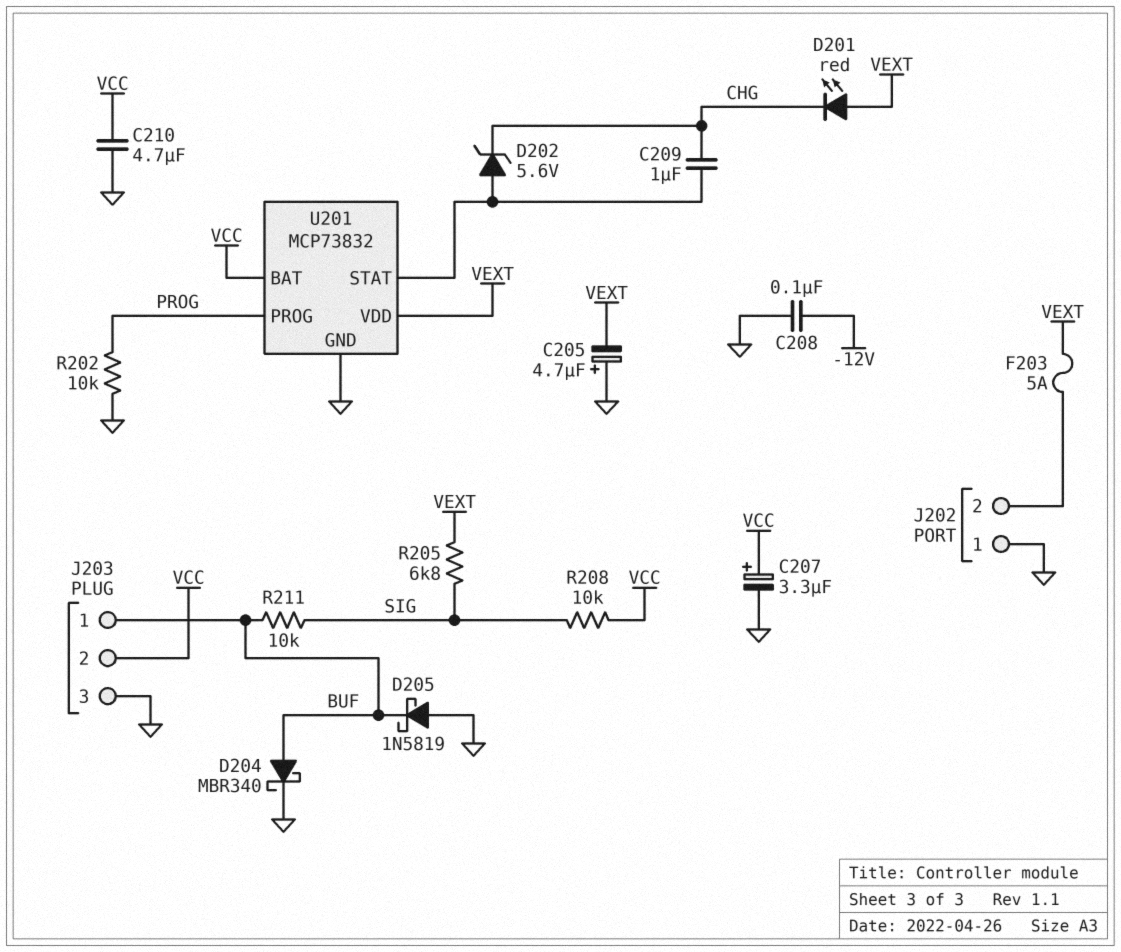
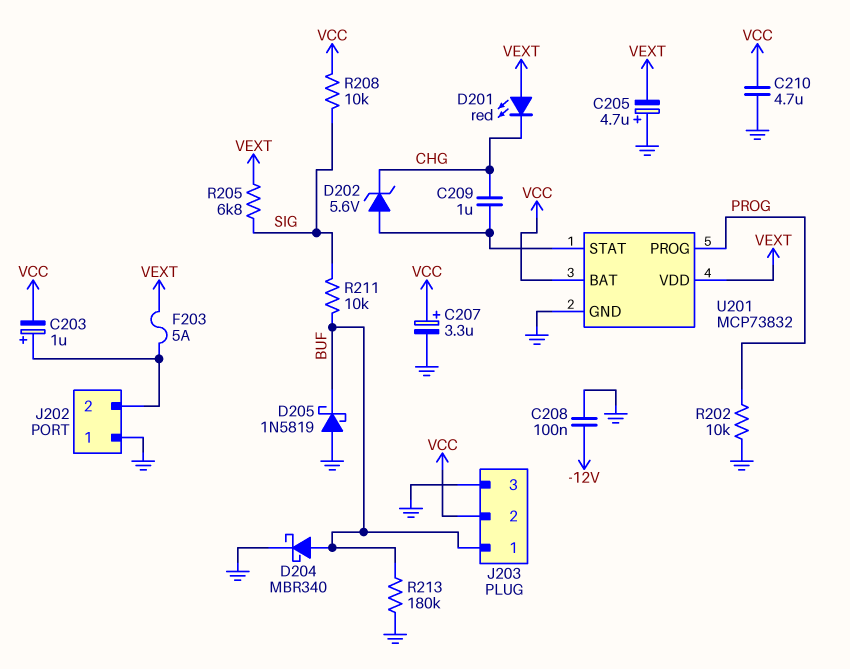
C203: none -> 1uF (plus J202/2, minus VCC)
R213: none -> 180k (BUF, GND)

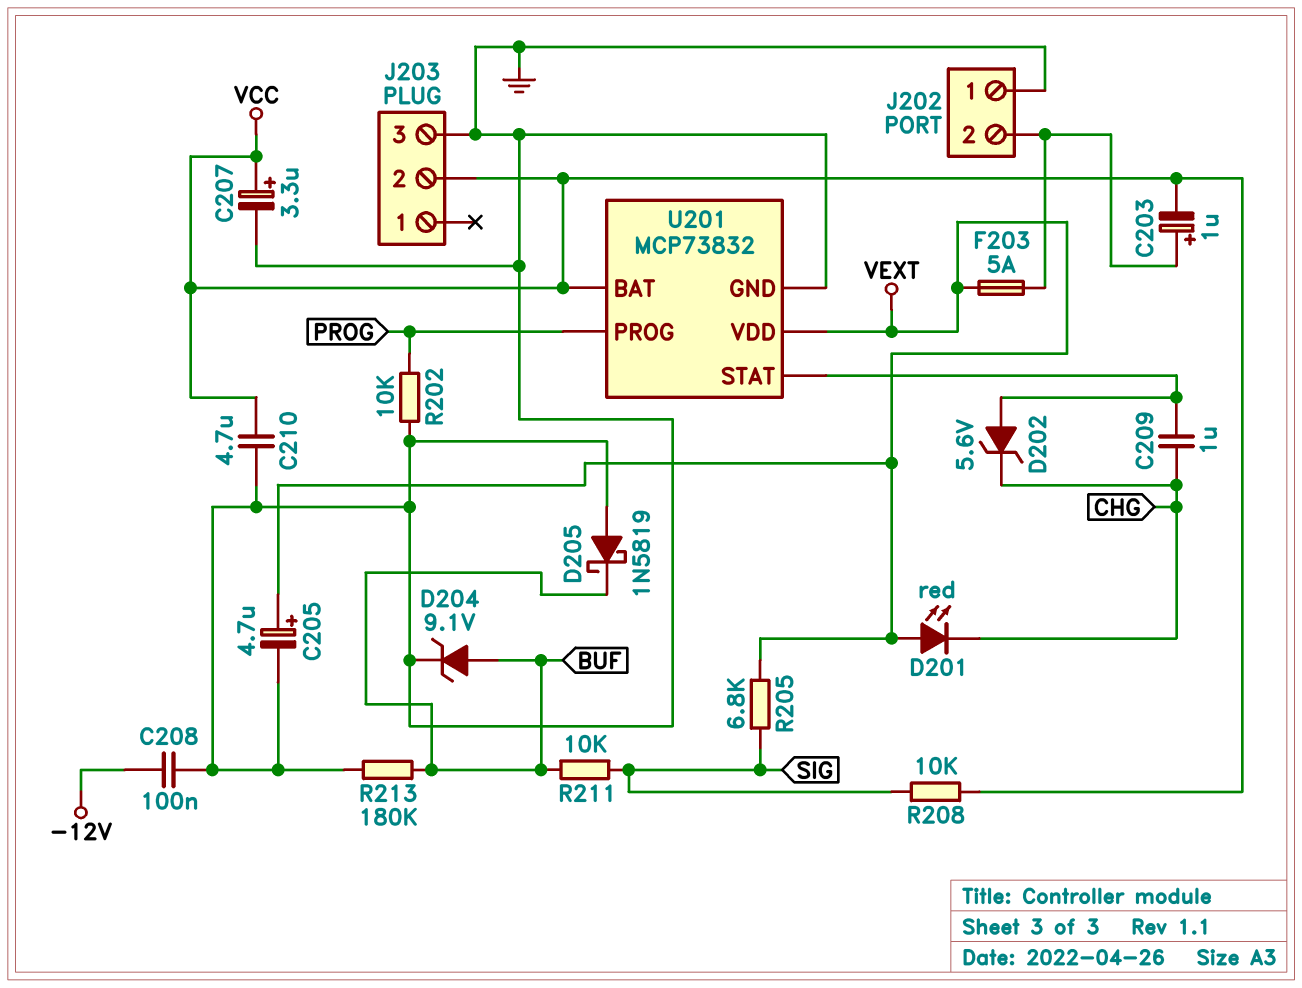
C205: 4.7uF (plus GND, minus VEXT) -> 4.7uF (plus VEXT, minus GND)
D204: schottky MBR340 (A BUF, K GND) -> zener 9.1V (A BUF, K GND)
J203 pin 1: BUF -> none

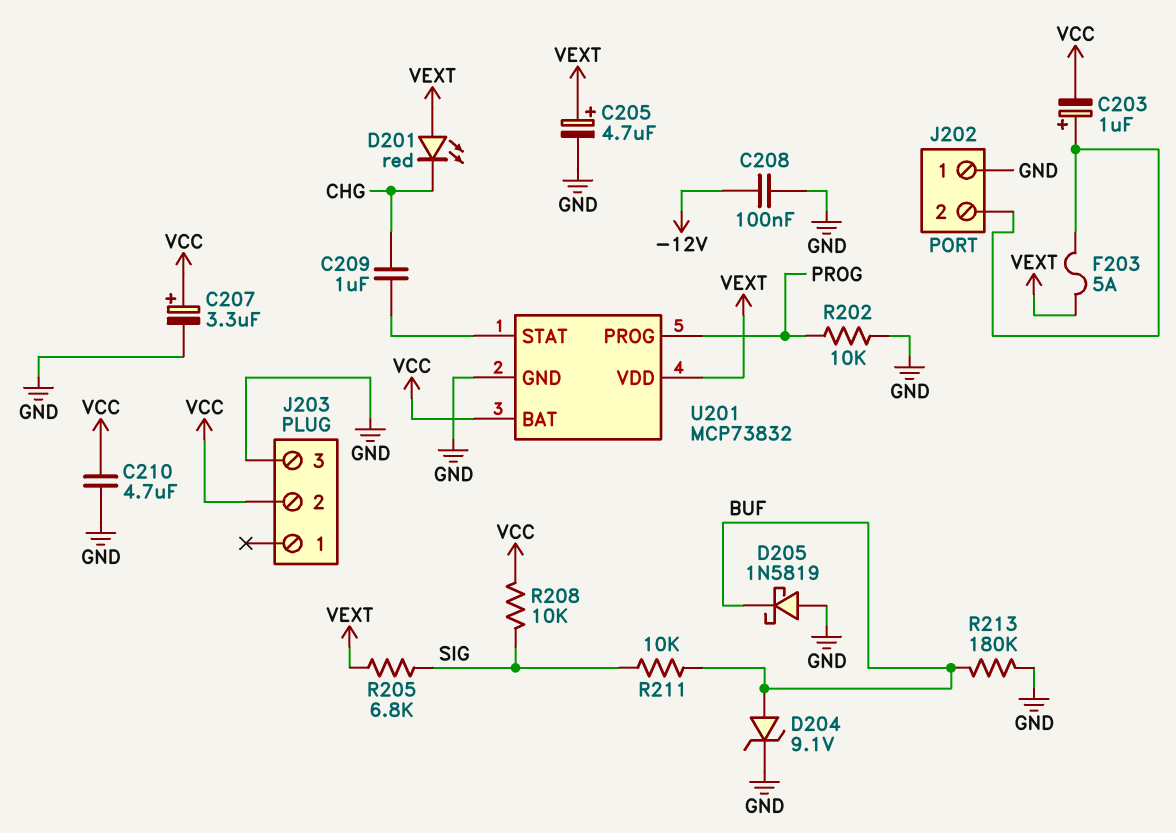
D202: zener 5.6V (A U201/STAT, K CHG) -> none

